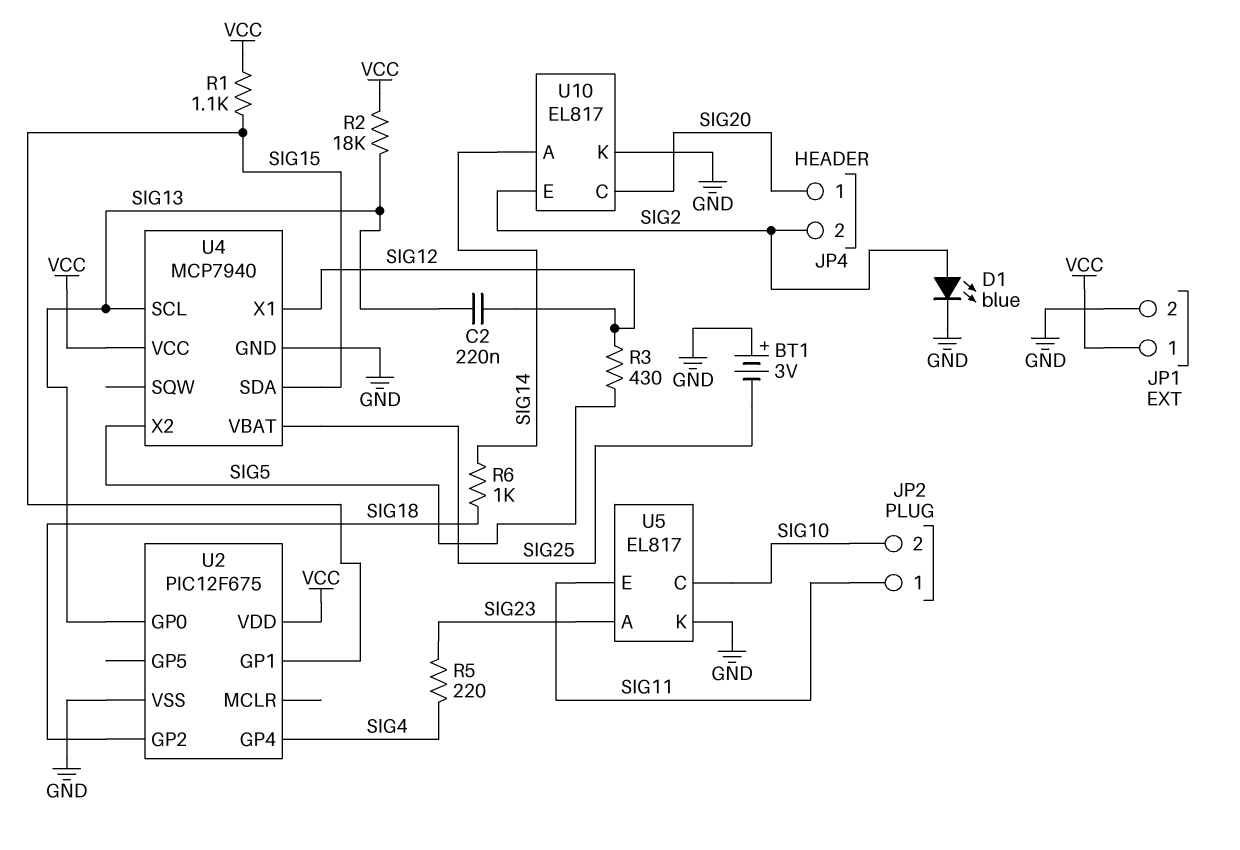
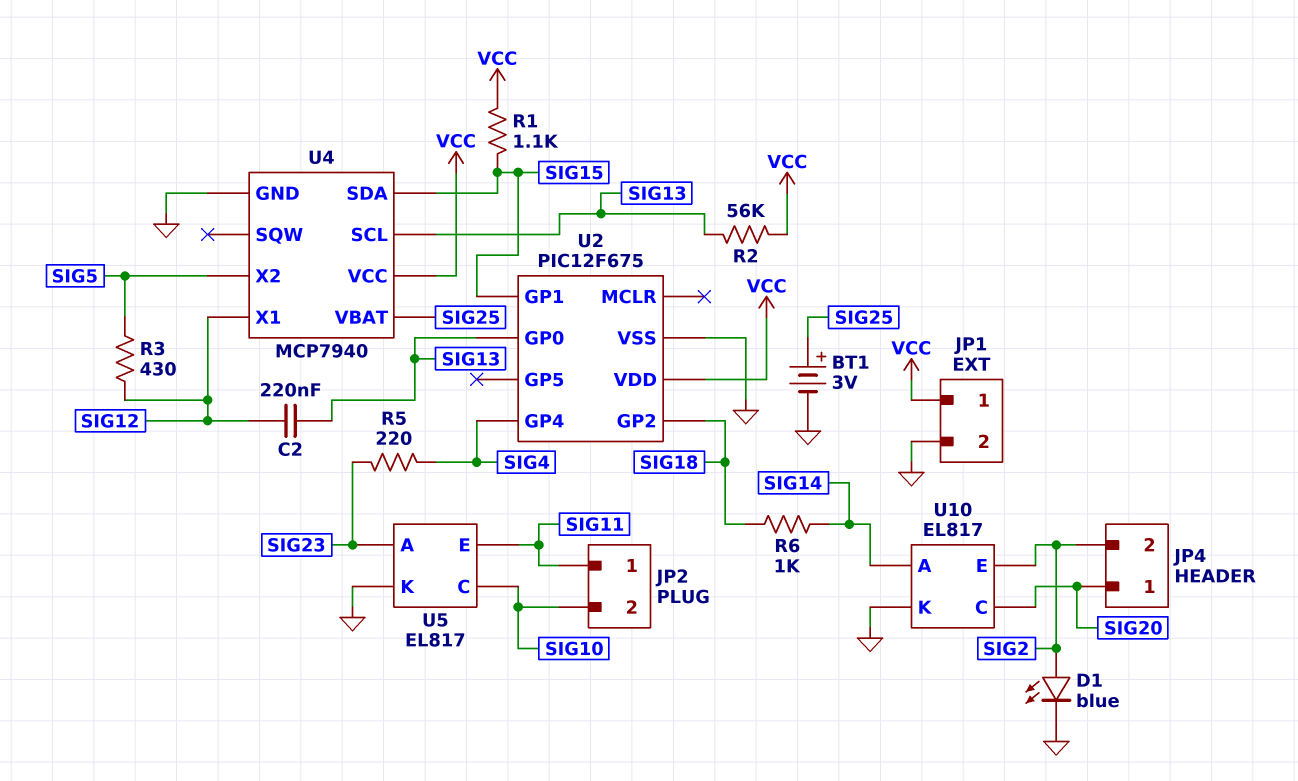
BT1: 3V (plus GND, minus SIG25) -> 3V (plus SIG25, minus GND)
R2: 18k (SIG13, VCC) -> 56k (SIG13, VCC)

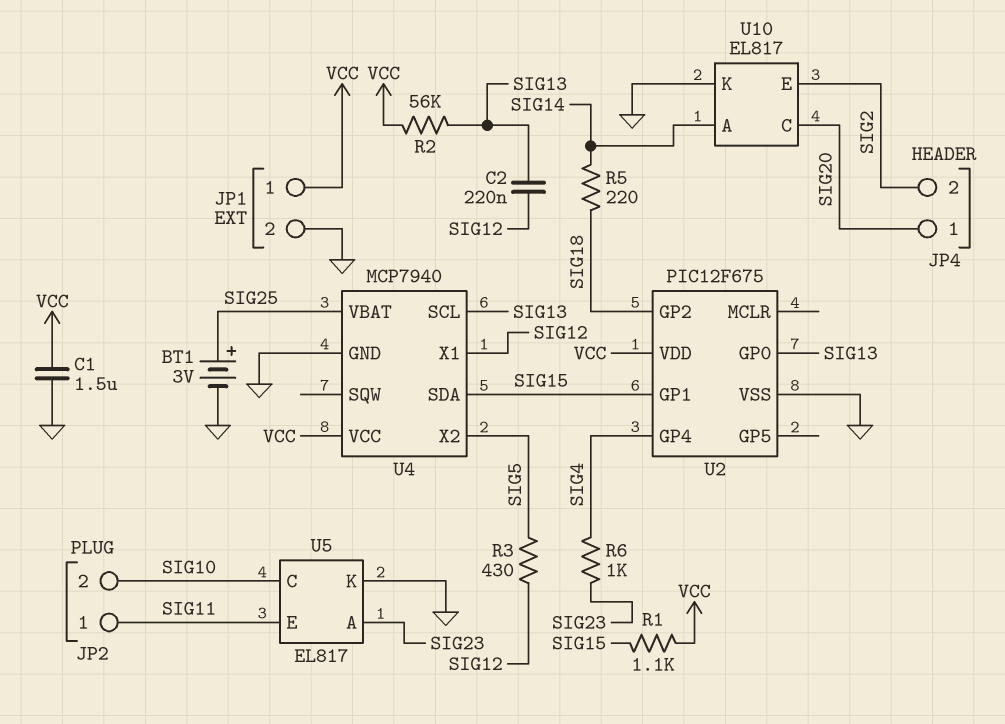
C1: none -> 1.5uF (GND, VCC)
D1: LED blue (A SIG2, K GND) -> none
R5: 220 (SIG4, SIG23) -> 220 (SIG14, SIG18)
R6: 1k (SIG14, SIG18) -> 1k (SIG4, SIG23)

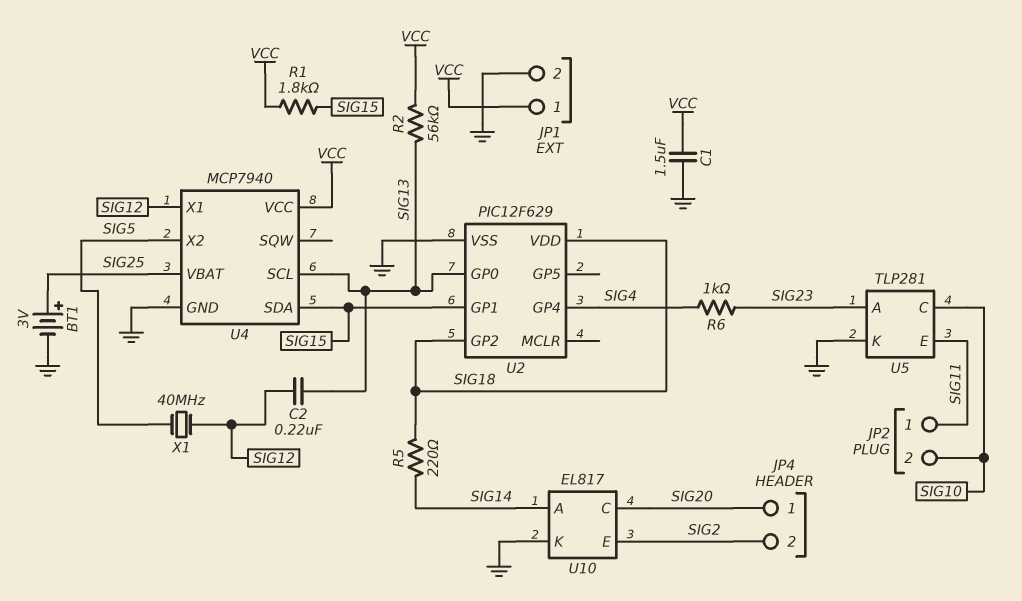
R1: 1.1k (SIG15, VCC) -> 1.8k (SIG15, VCC)
R3: 430 (SIG5, SIG12) -> none
U2: PIC12F675 -> PIC12F629
U2 pin VDD: VCC -> SIG18
U5: EL817 -> TLP281
X1: none -> 40MHz (SIG5, SIG12)

